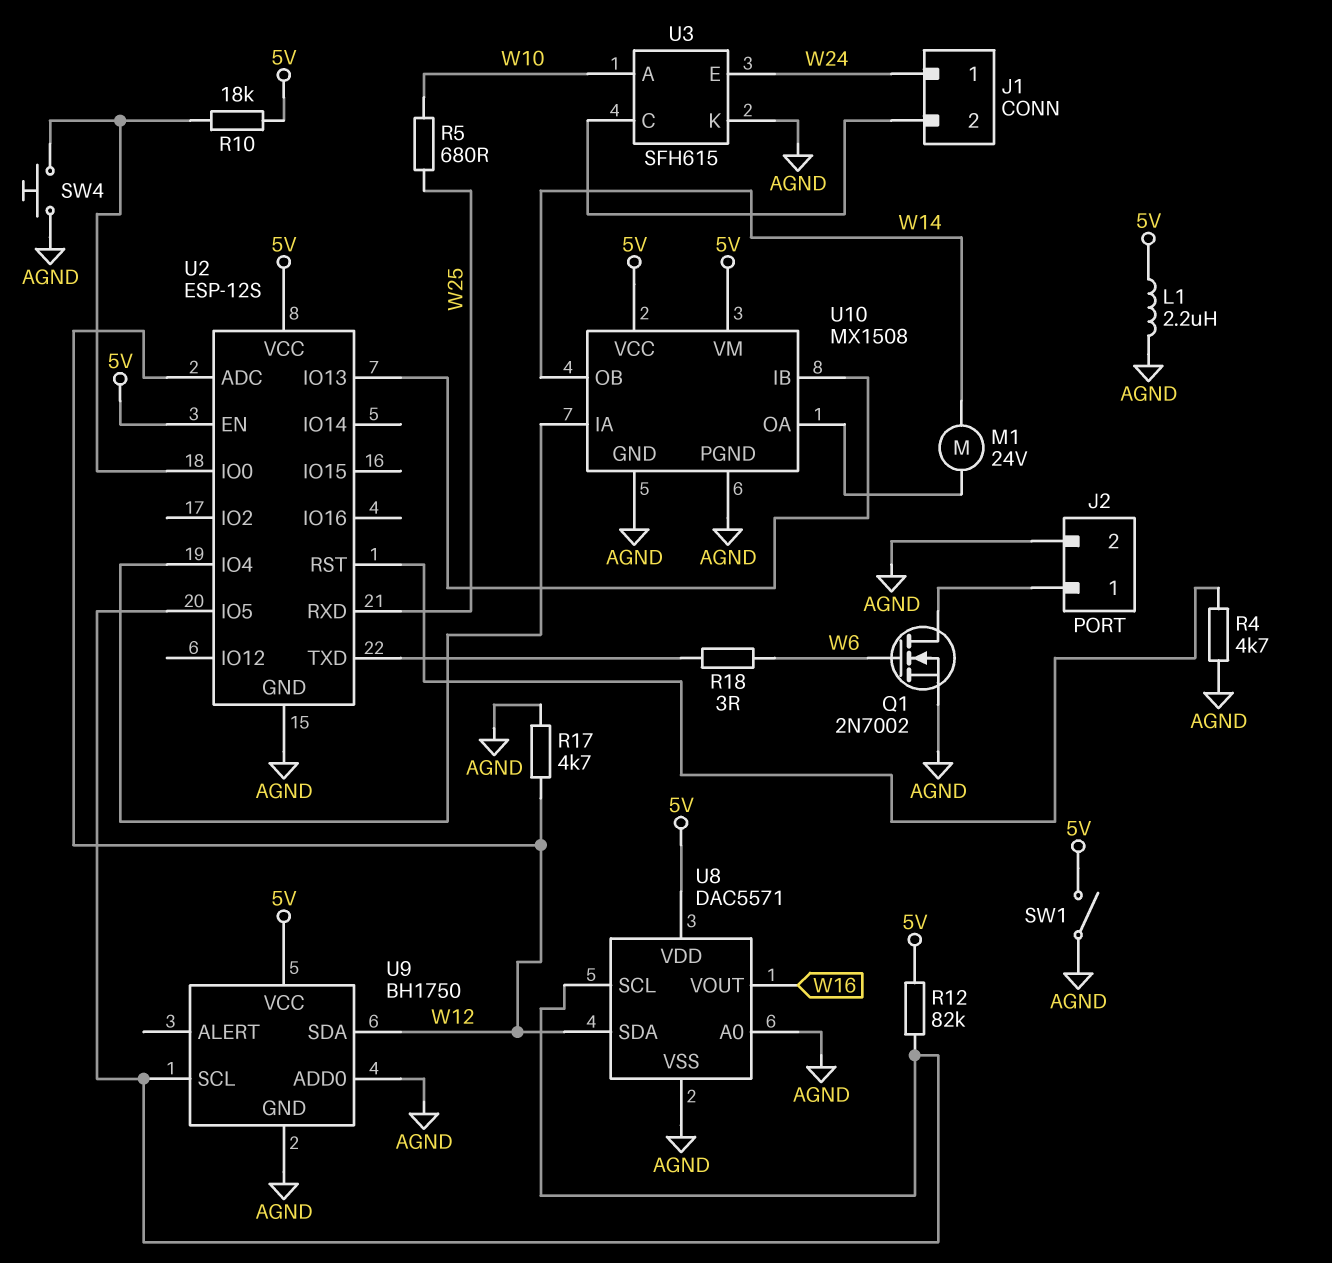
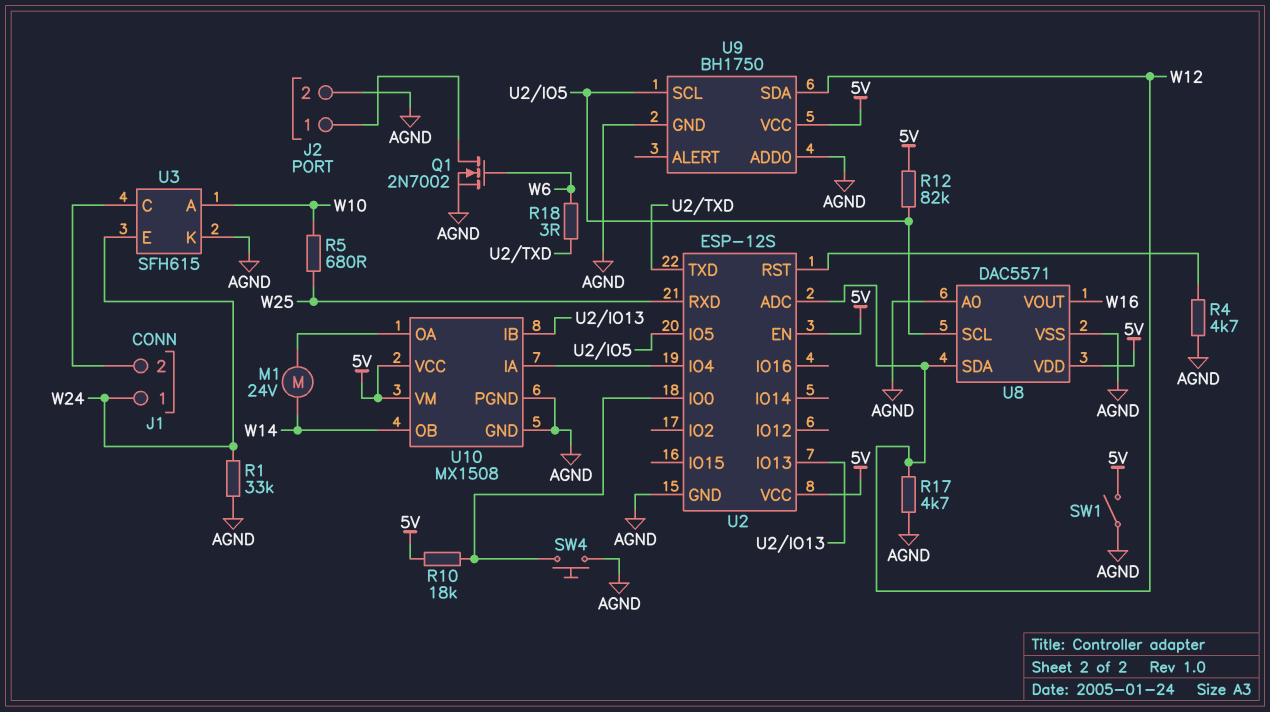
L1: 2.2uH (5V, AGND) -> none
R1: none -> 33k (AGND, W24)

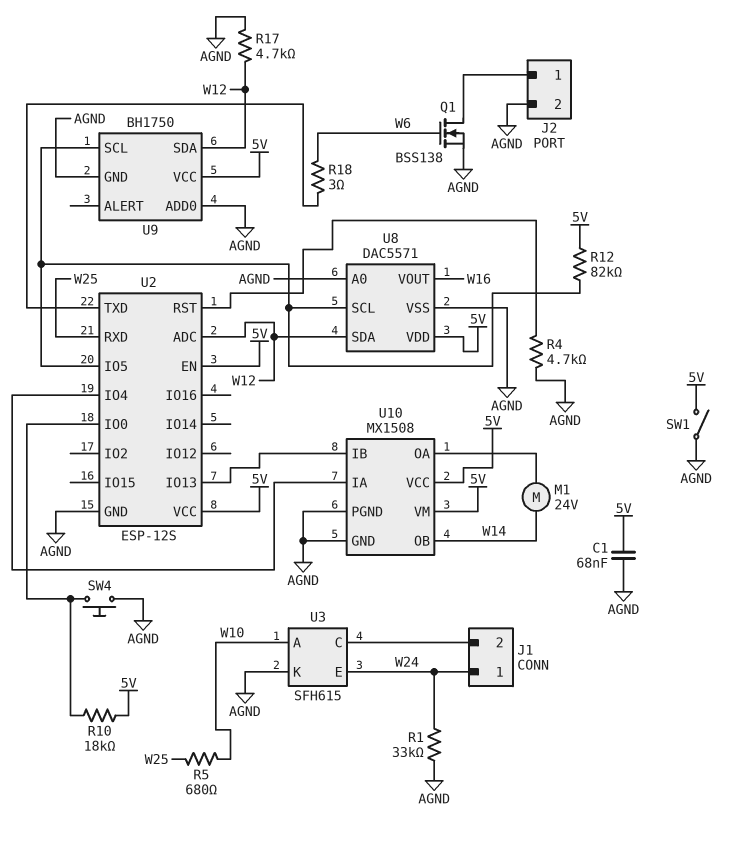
C1: none -> 68nF (5V, AGND)
Q1: NMOS 2N7002 (G W6, D J2/1, S AGND) -> NMOS BSS138 (G W6, D J2/1, S AGND)

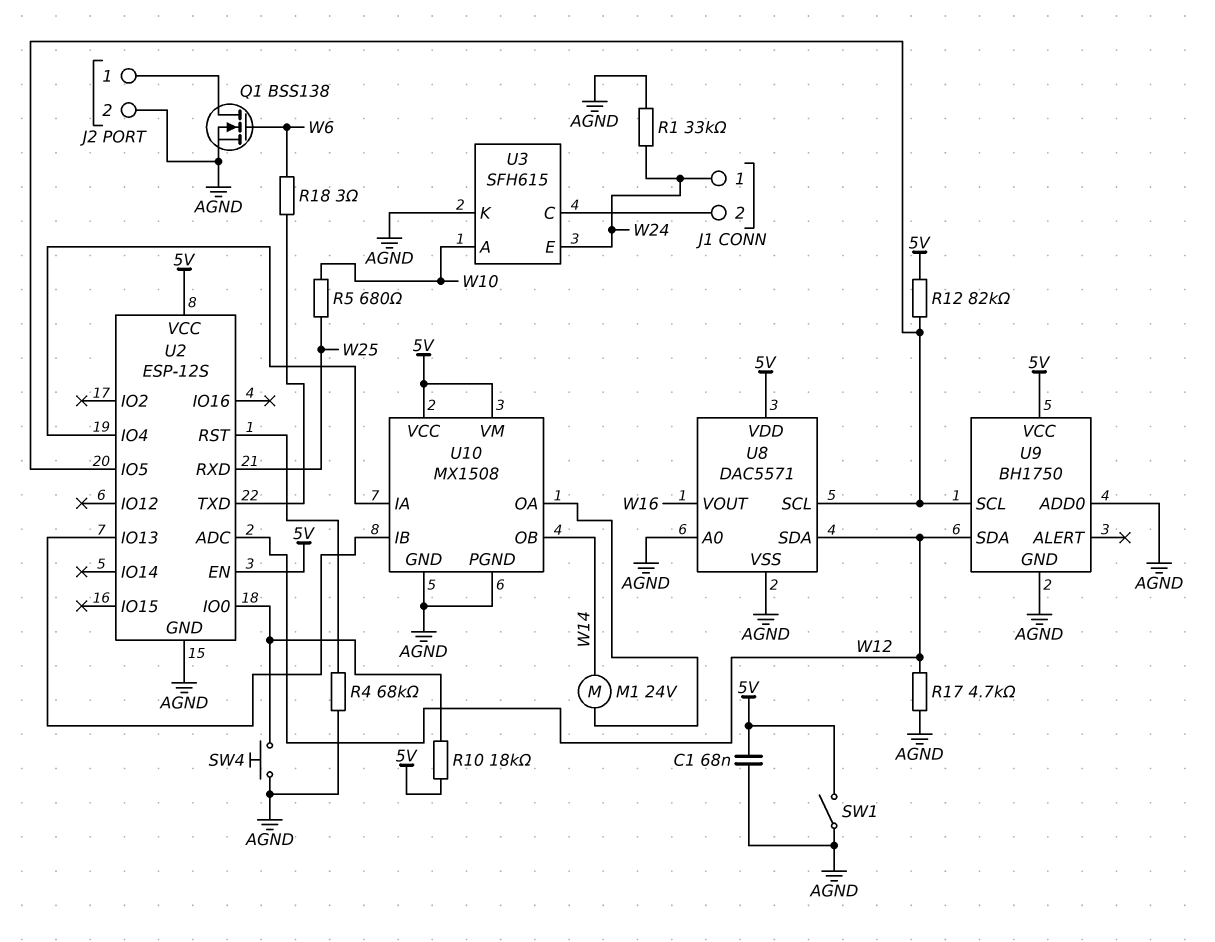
R4: 4.7k (AGND, U2/RST) -> 68k (AGND, U2/RST)

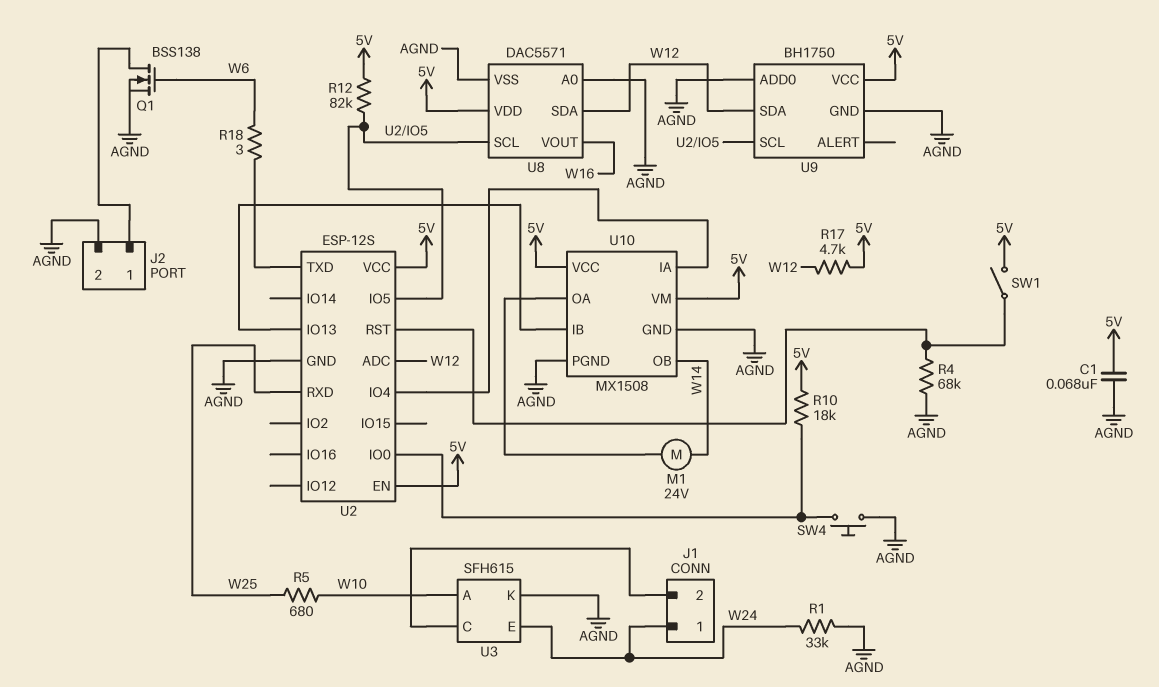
R17: 4.7k (AGND, W12) -> 4.7k (5V, W12)
SW1: switch (5V, AGND) -> switch (5V, U2/RST)

